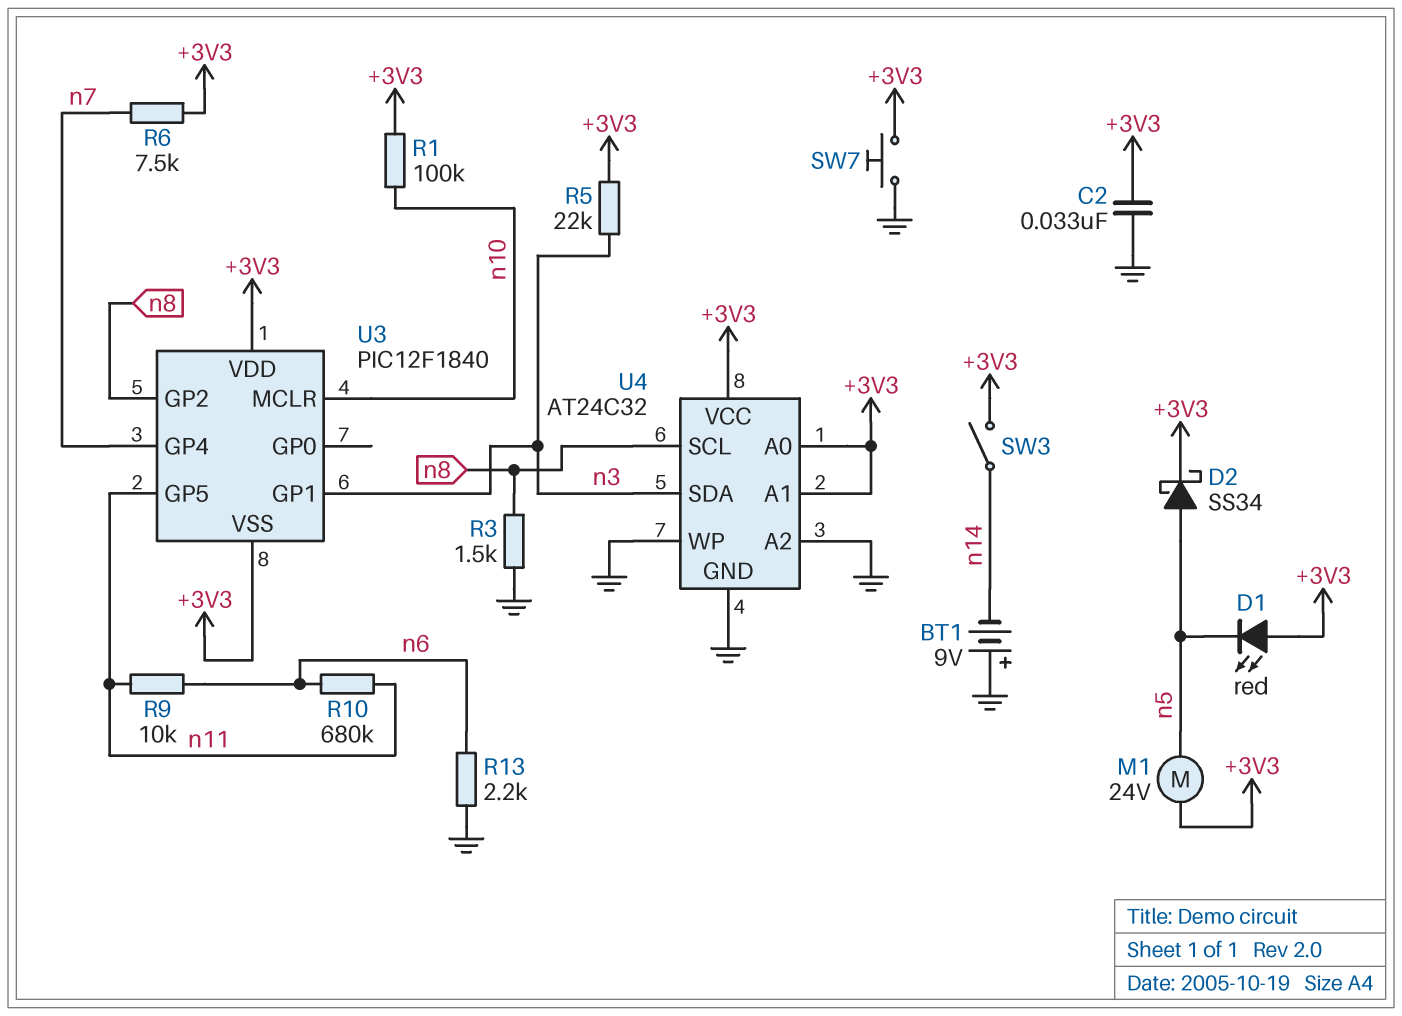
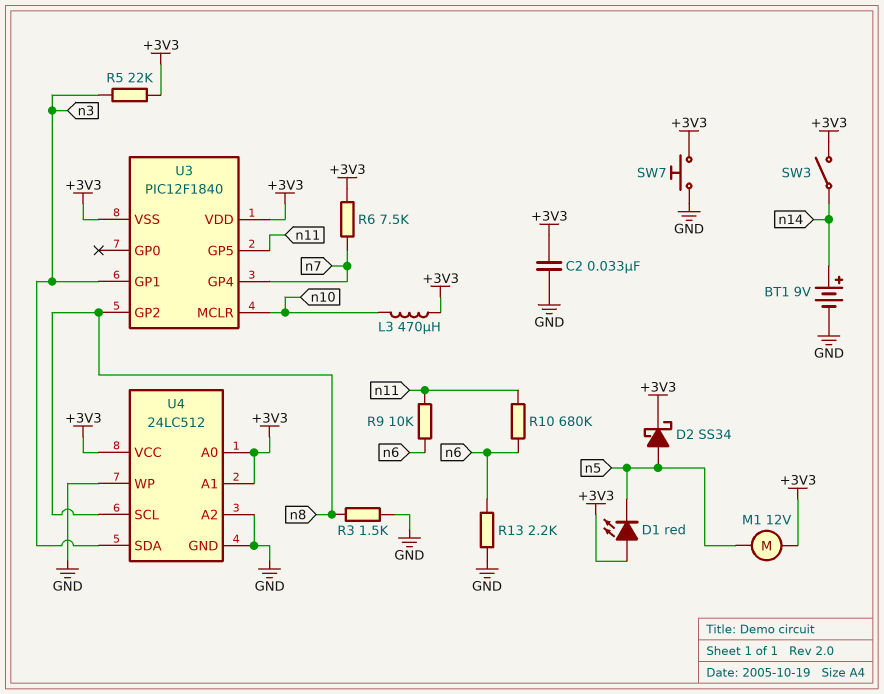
BT1: 9V (plus GND, minus n14) -> 9V (plus n14, minus GND)
L3: none -> 470uH (+3V3, n10)
M1: motor 24V (+3V3, n5) -> motor 12V (+3V3, n5)
R1: 100k (+3V3, n10) -> none
U4: AT24C32 -> 24LC512

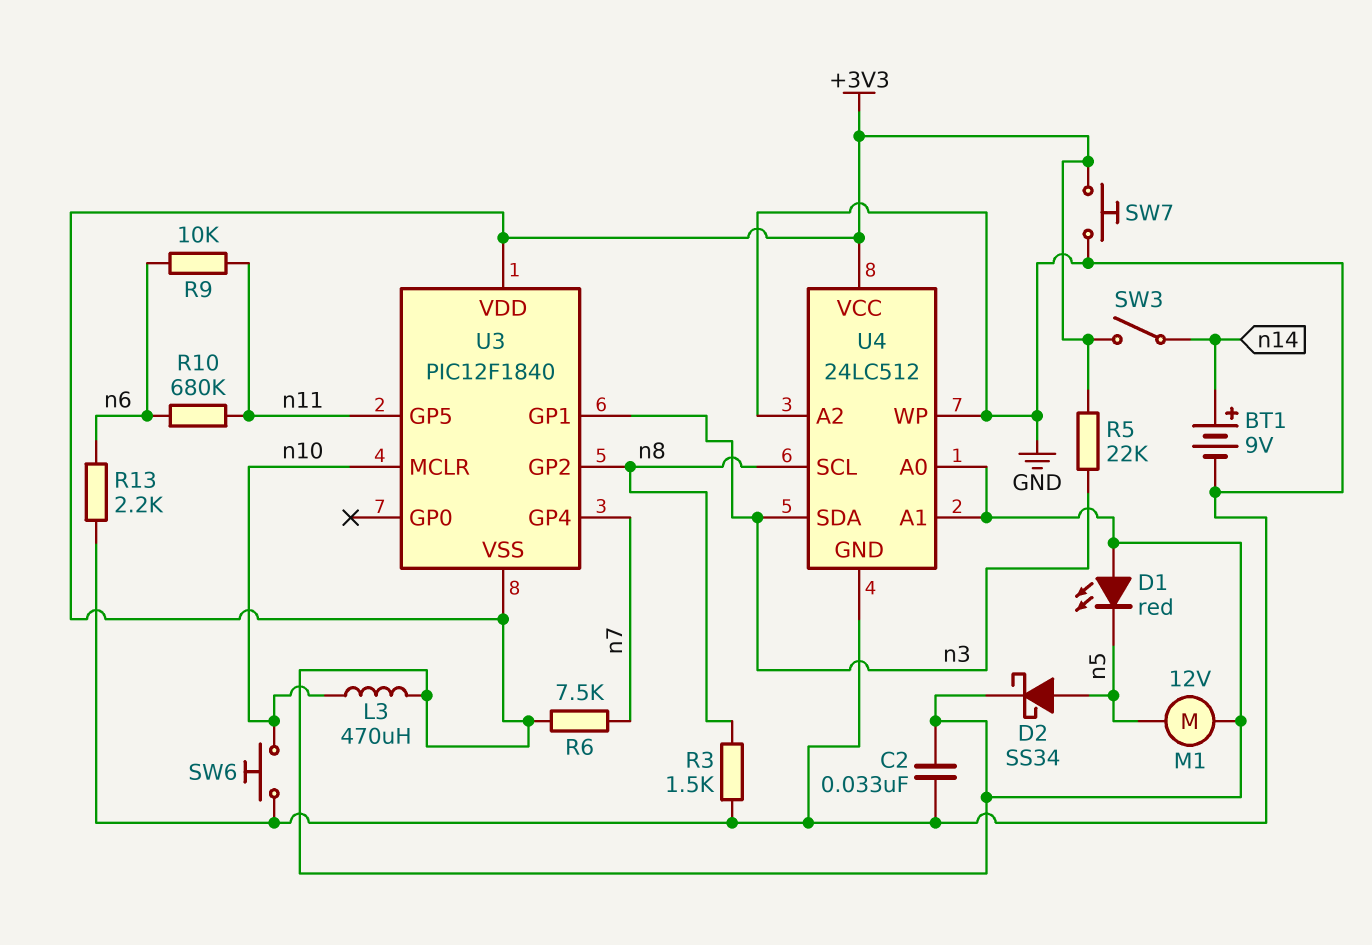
SW6: none -> button (GND, n10)

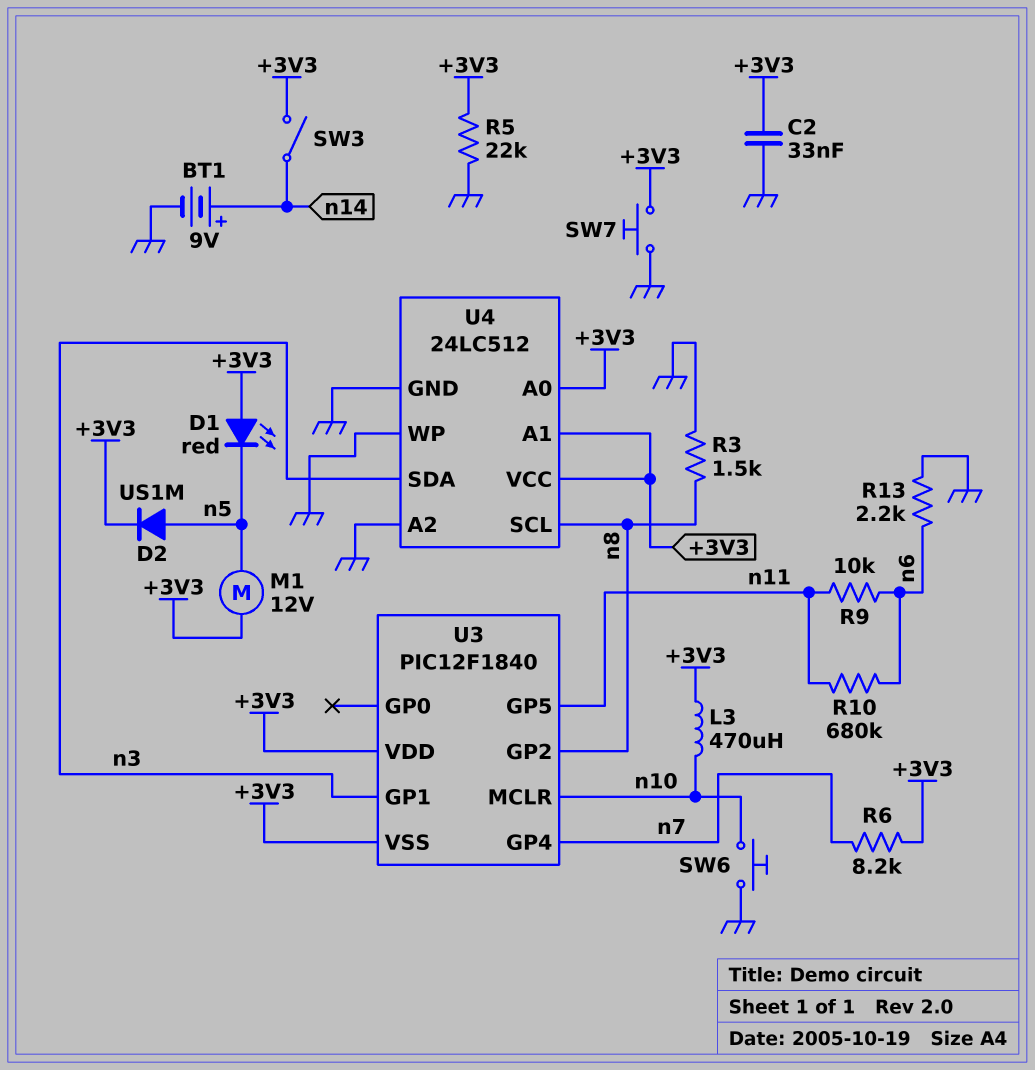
D2: schottky SS34 (A n5, K +3V3) -> diode US1M (A n5, K +3V3)
R5: 22k (+3V3, n3) -> 22k (+3V3, GND)
R6: 7.5k (+3V3, n7) -> 8.2k (+3V3, n7)

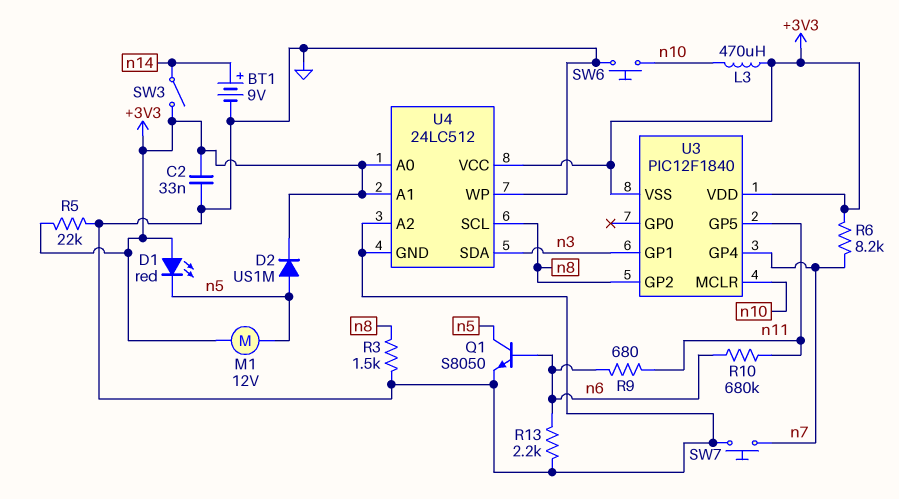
Q1: none -> NPN S8050 (B n6, C n5, E GND)
R9: 10k (n6, n11) -> 680 (n6, n11)
SW7: button (+3V3, GND) -> button (GND, n7)

